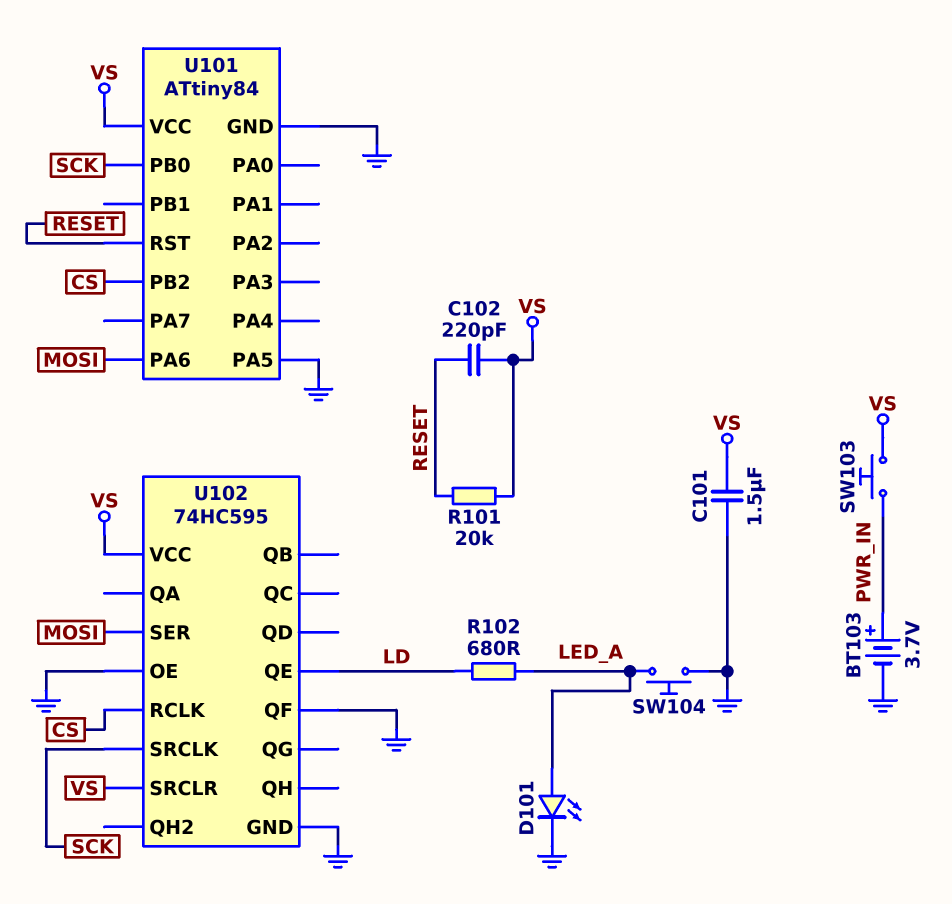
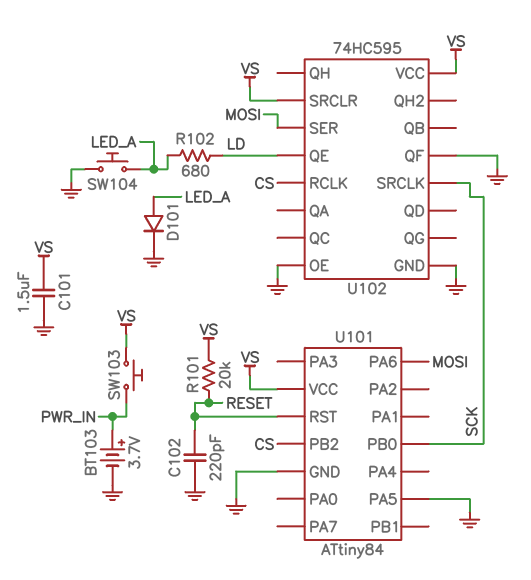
C102: 220pF (RESET, VS) -> 220pF (GND, RESET)
D101: LED (A LED_A, K GND) -> diode (A LED_A, K GND)

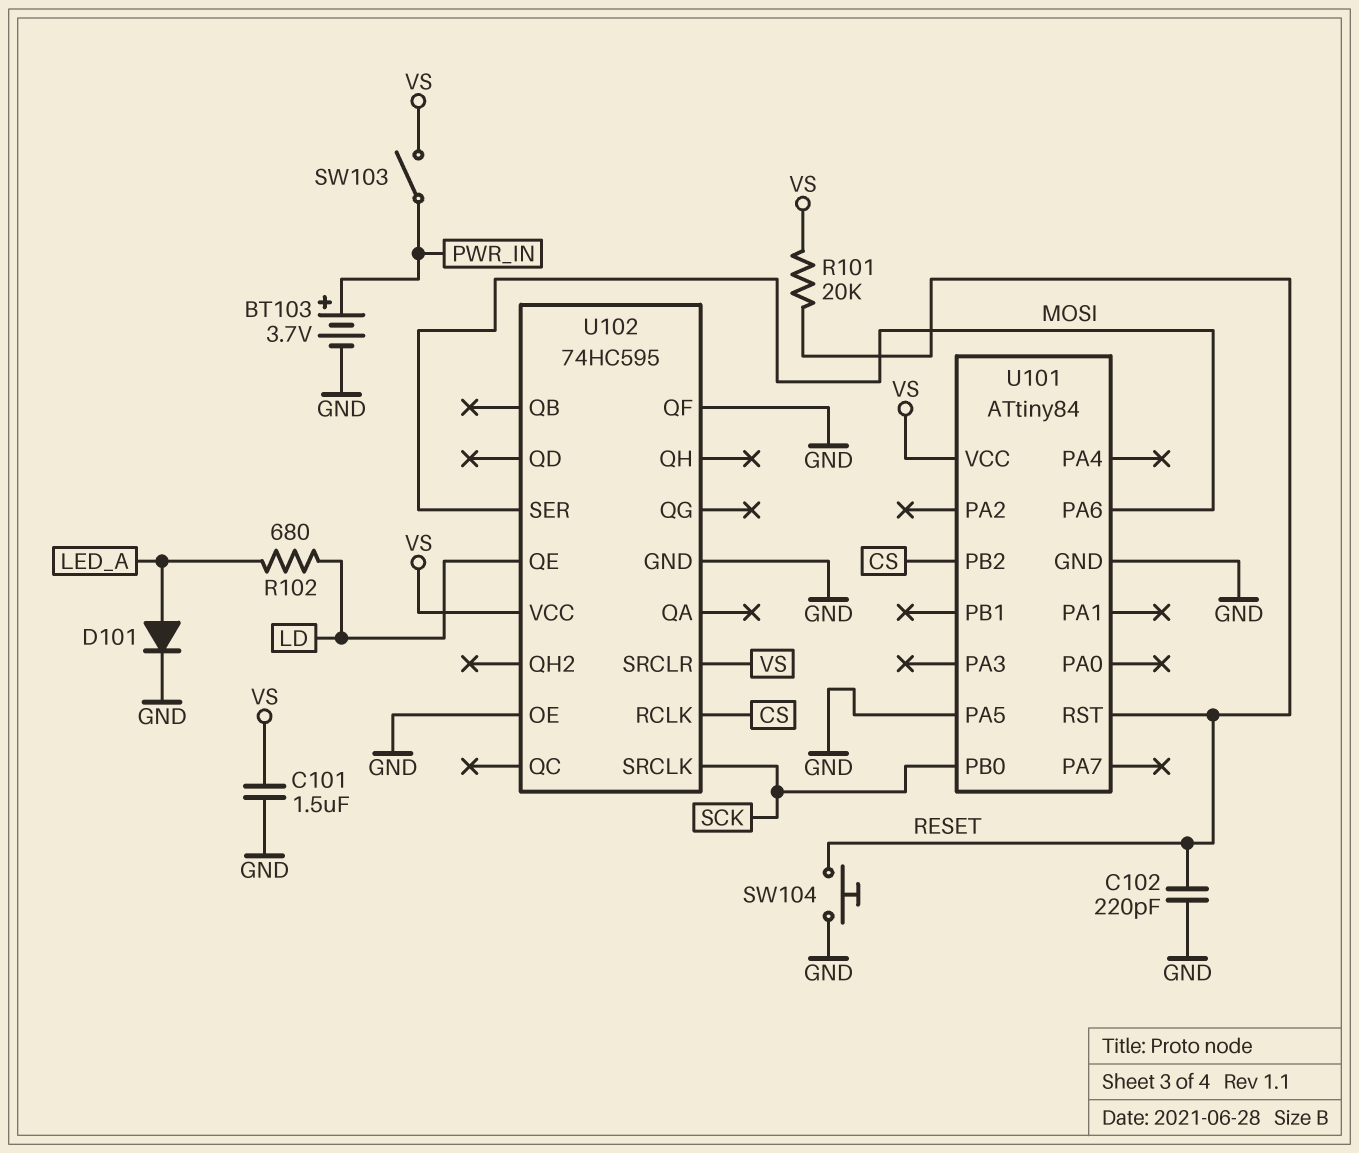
SW103: button (PWR_IN, VS) -> switch (PWR_IN, VS)
SW104: button (GND, LED_A) -> button (GND, RESET)

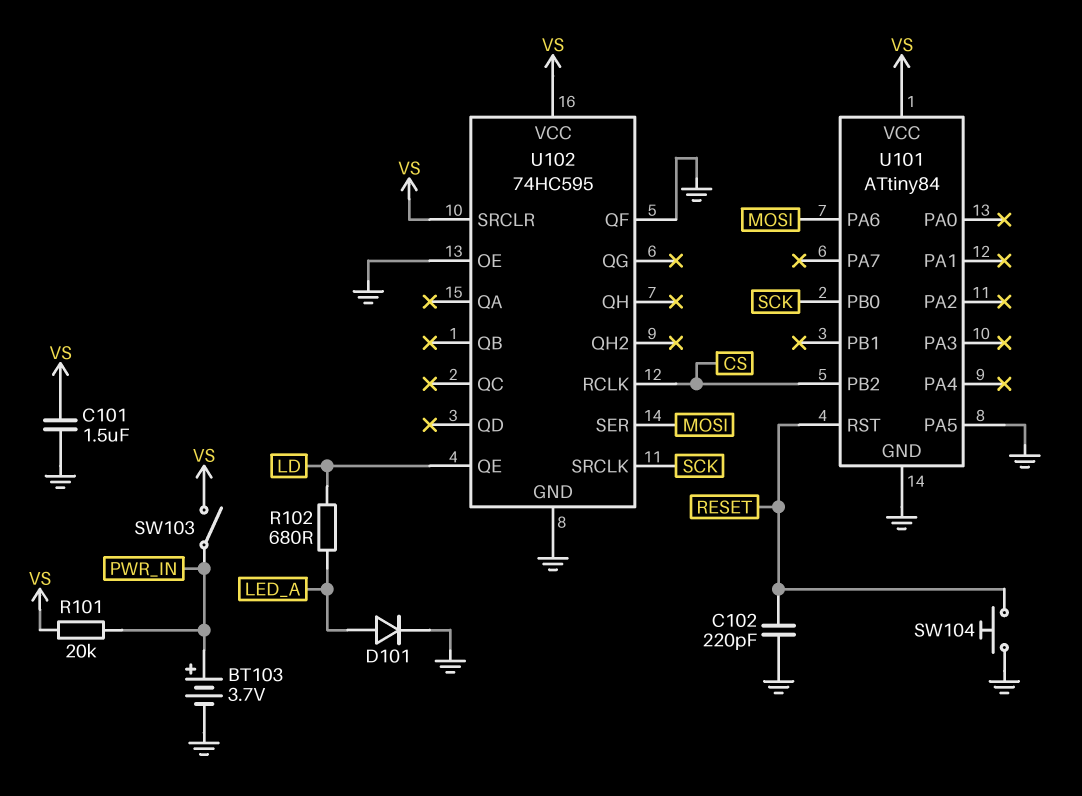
R101: 20k (RESET, VS) -> 20k (PWR_IN, VS)

